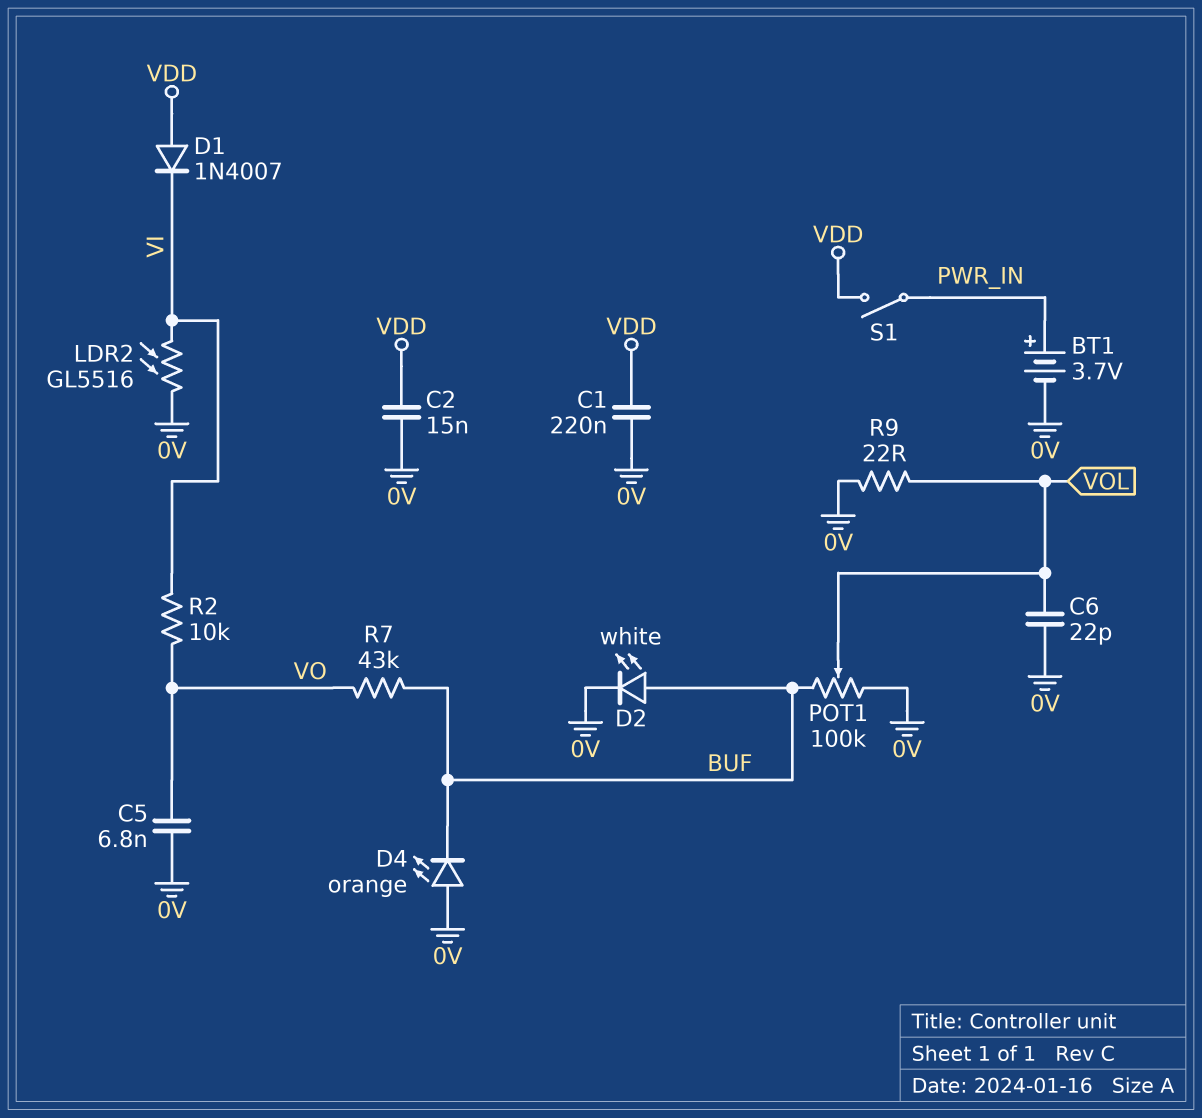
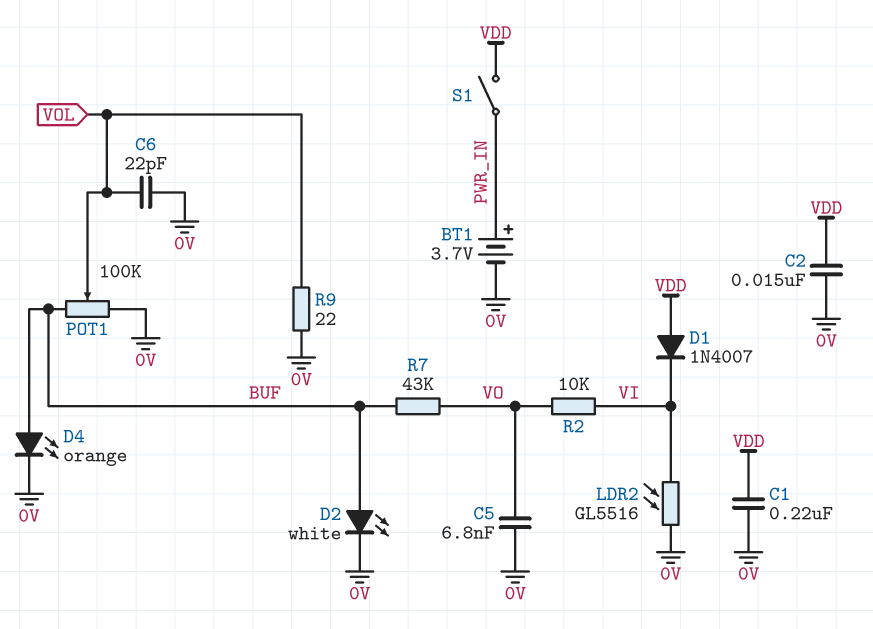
D4: LED orange (A 0V, K BUF) -> LED orange (A BUF, K 0V)

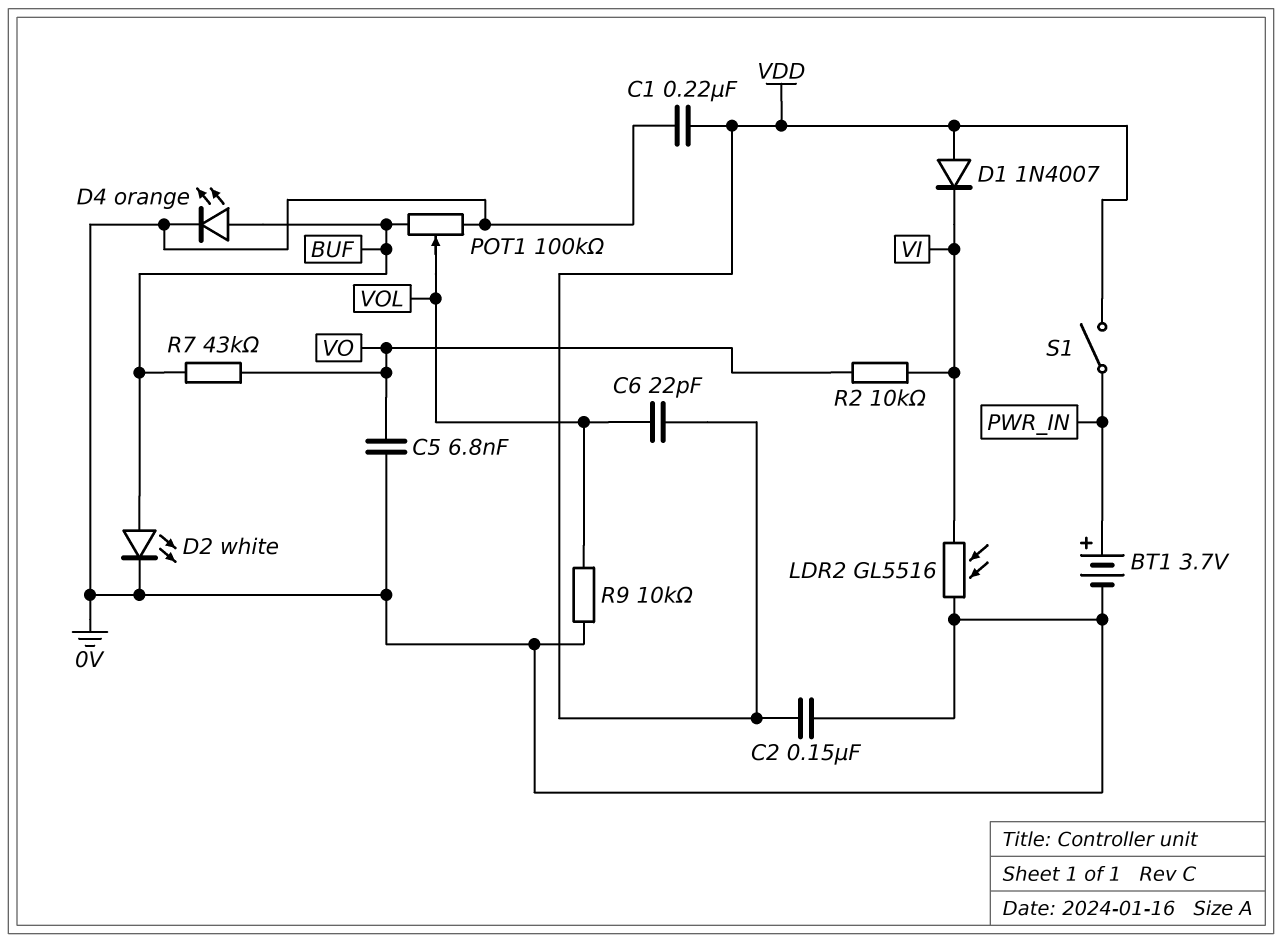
C2: 15nF (0V, VDD) -> 150nF (0V, VDD)
C6: 22pF (0V, VOL) -> 22pF (VDD, VOL)
R9: 22 (0V, VOL) -> 10k (0V, VOL)

